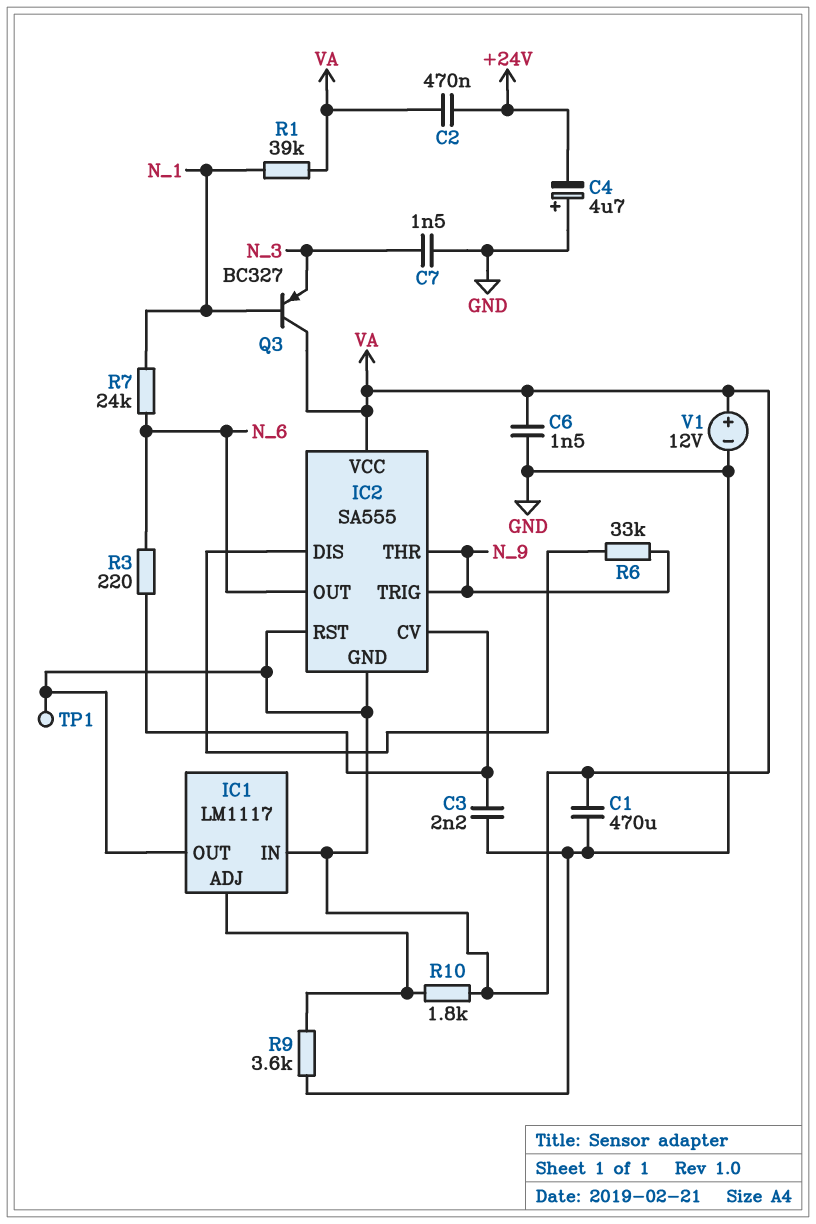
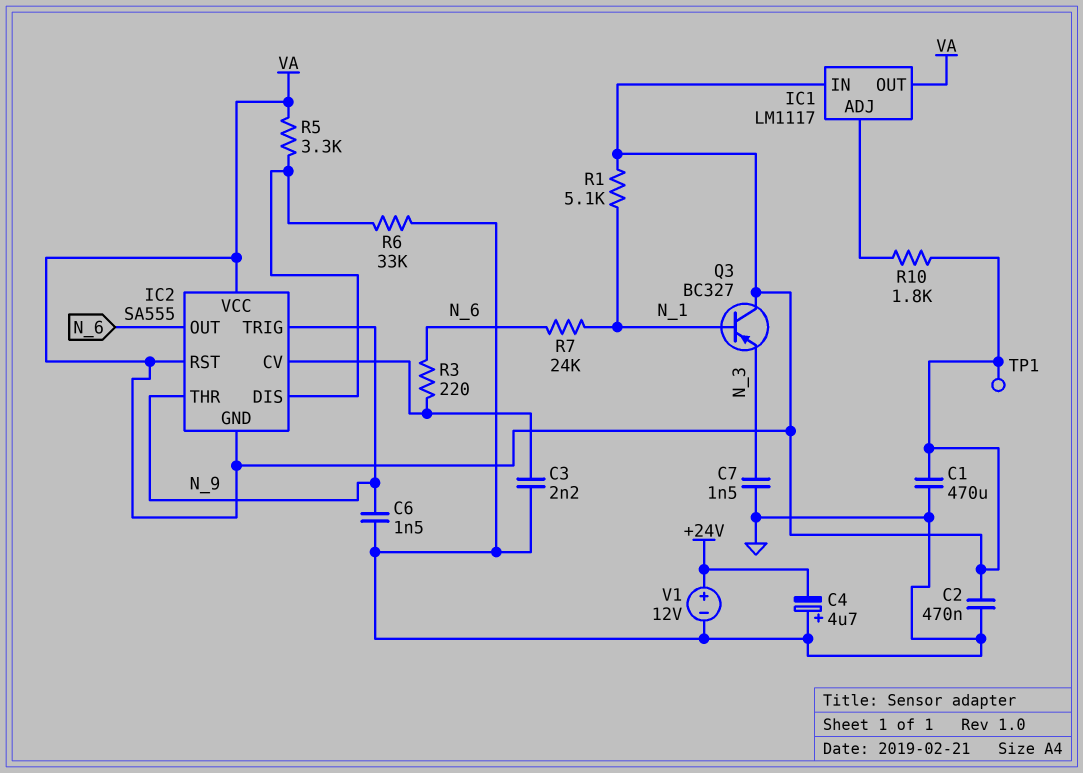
C2: 470nF (+24V, VA) -> 470nF (GND, VA)
C6: 1.5nF (GND, VA) -> 1.5nF (GND, N_9)
R1: 39k (N_1, VA) -> 5.1k (N_1, VA)
R5: none -> 3.3k (IC2/DIS, VA)
R6: 33k (IC2/DIS, N_9) -> 33k (GND, IC2/DIS)
R9: 3.6k (GND, IC1/ADJ) -> none
V1: 12V (plus VA, minus GND) -> 12V (plus +24V, minus GND)

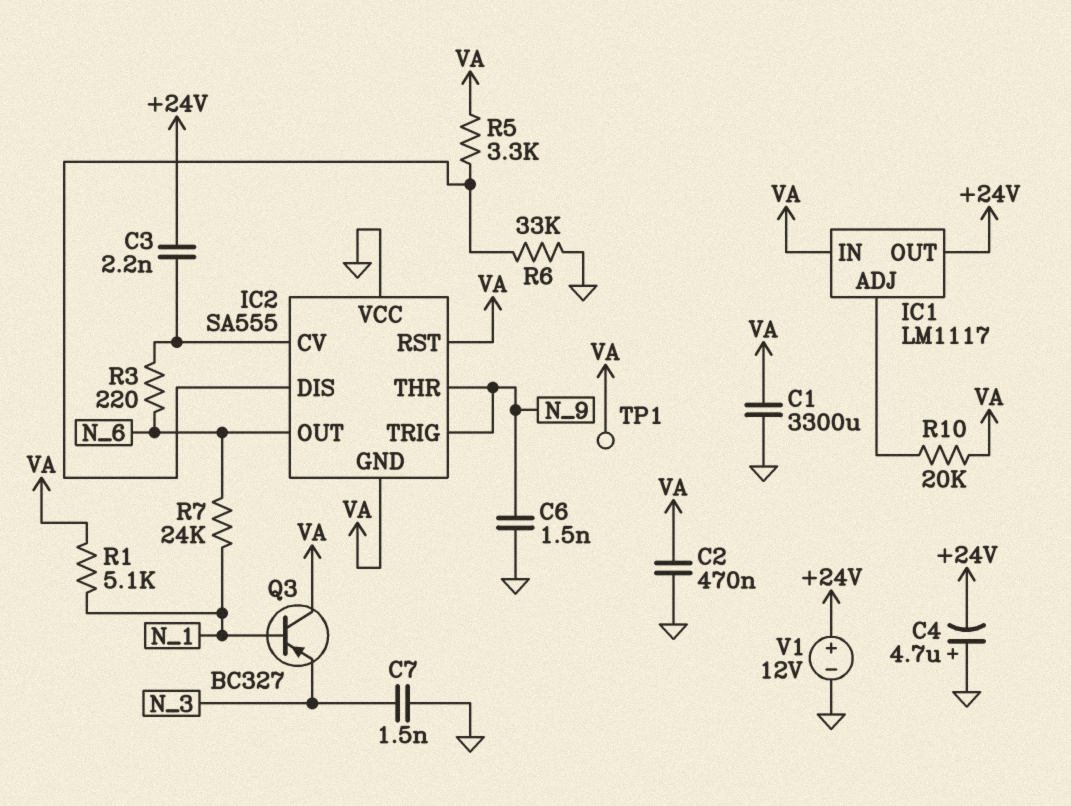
C1: 470uF (GND, VA) -> 3300uF (GND, VA)
C3: 2.2nF (GND, IC2/CV) -> 2.2nF (+24V, IC2/CV)
IC1 pin OUT: VA -> +24V
IC2 pin VCC: VA -> GND
R10: 1.8k (IC1/ADJ, VA) -> 20k (IC1/ADJ, VA)

